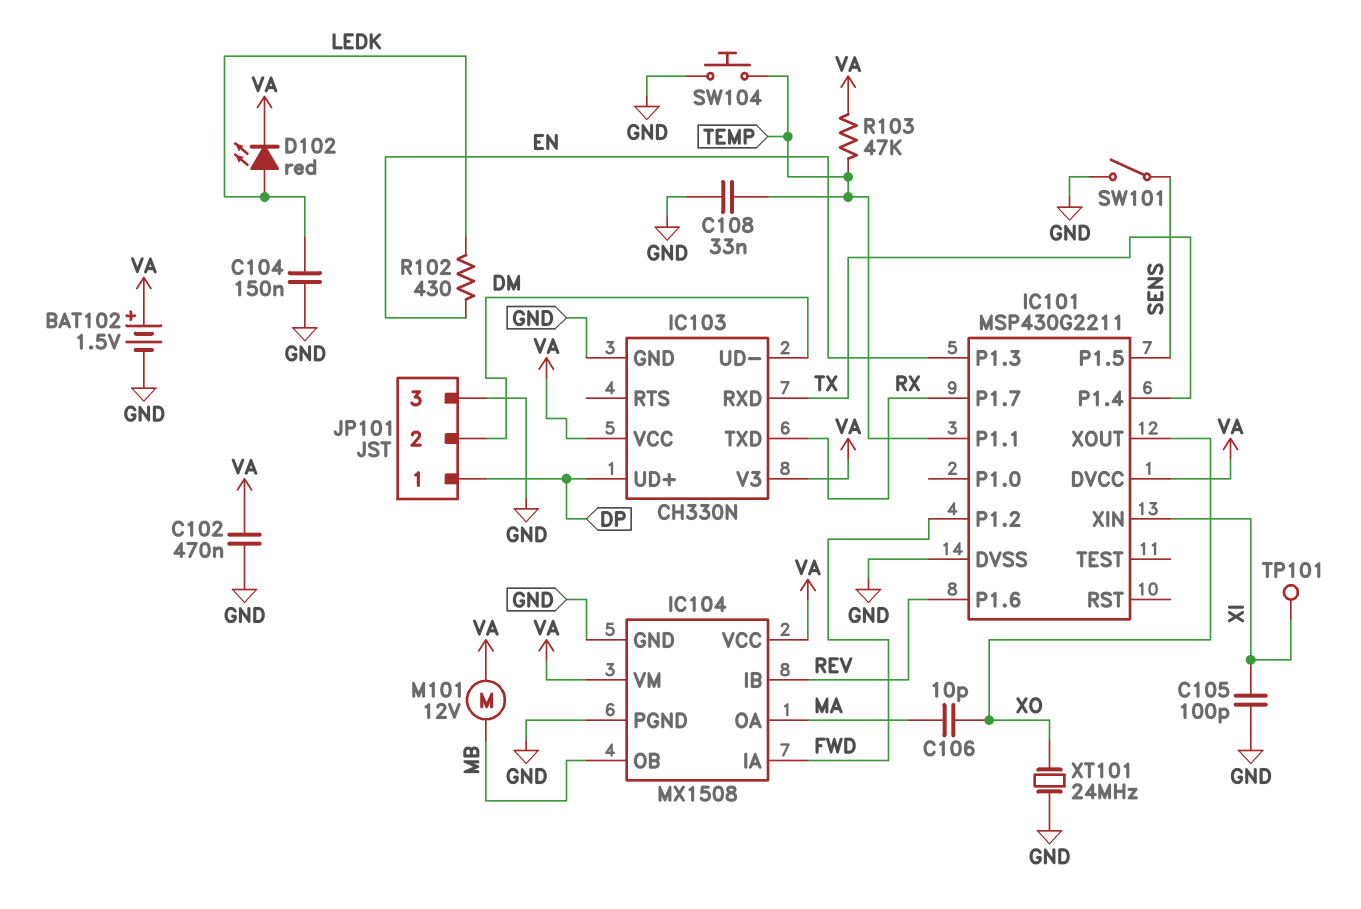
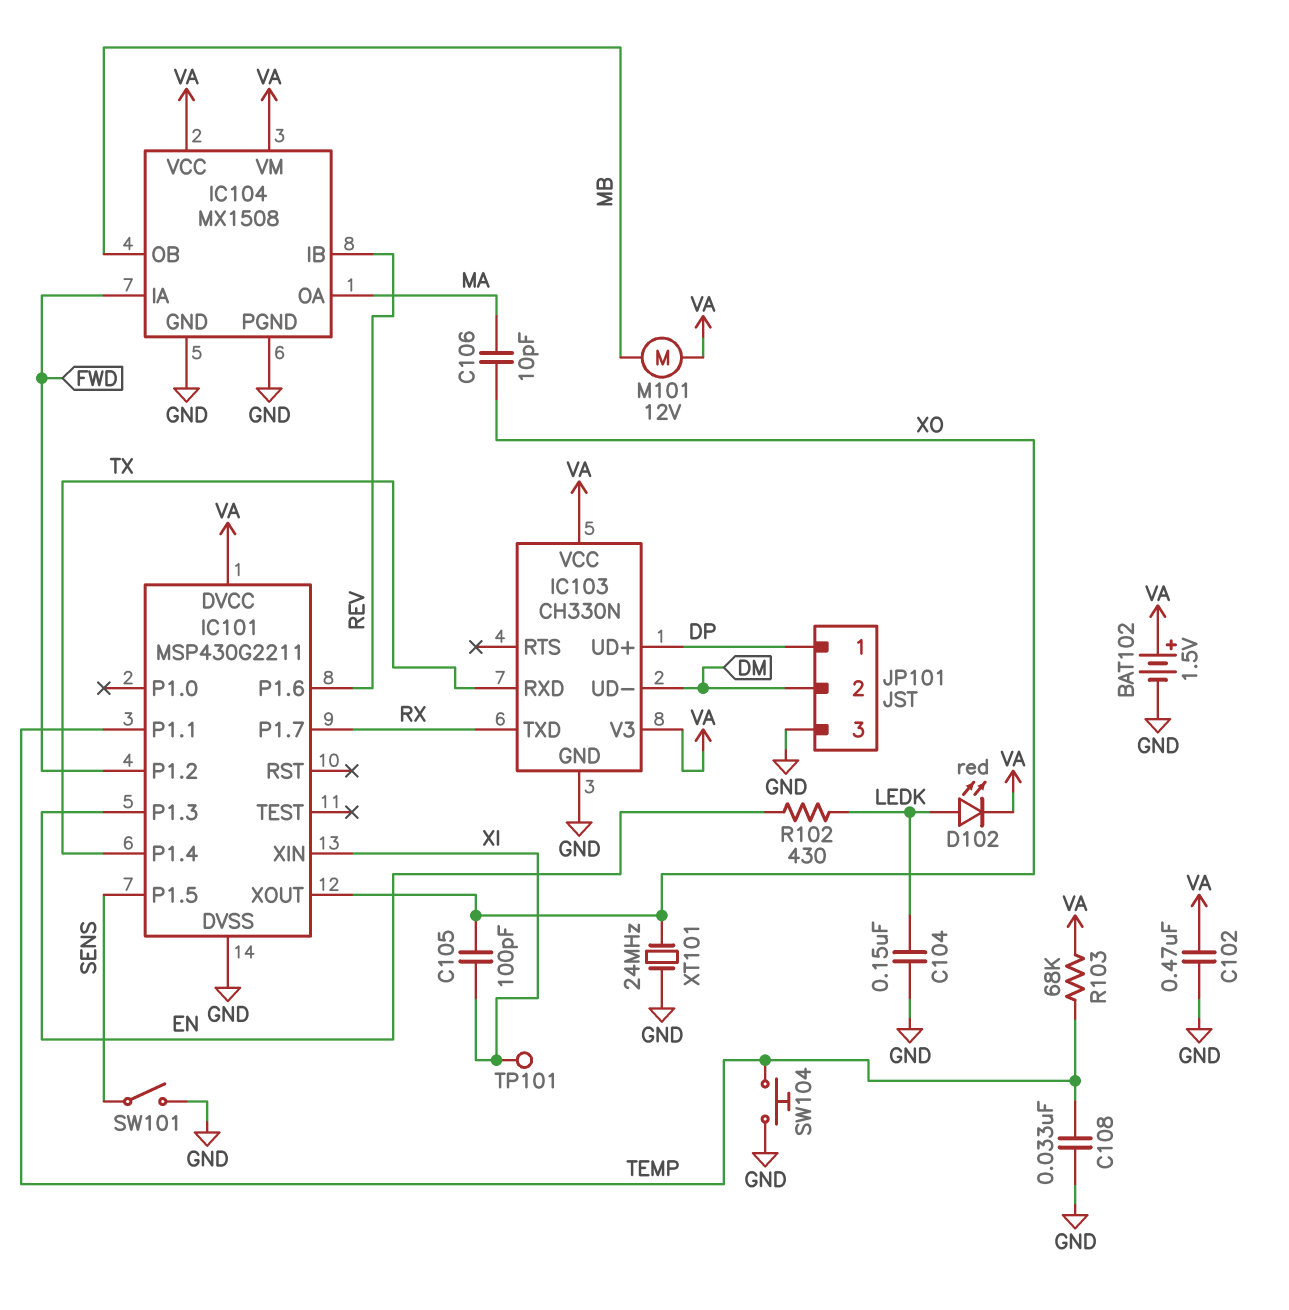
C105: 100pF (GND, XI) -> 100pF (XI, XO)
R103: 47k (TEMP, VA) -> 68k (TEMP, VA)

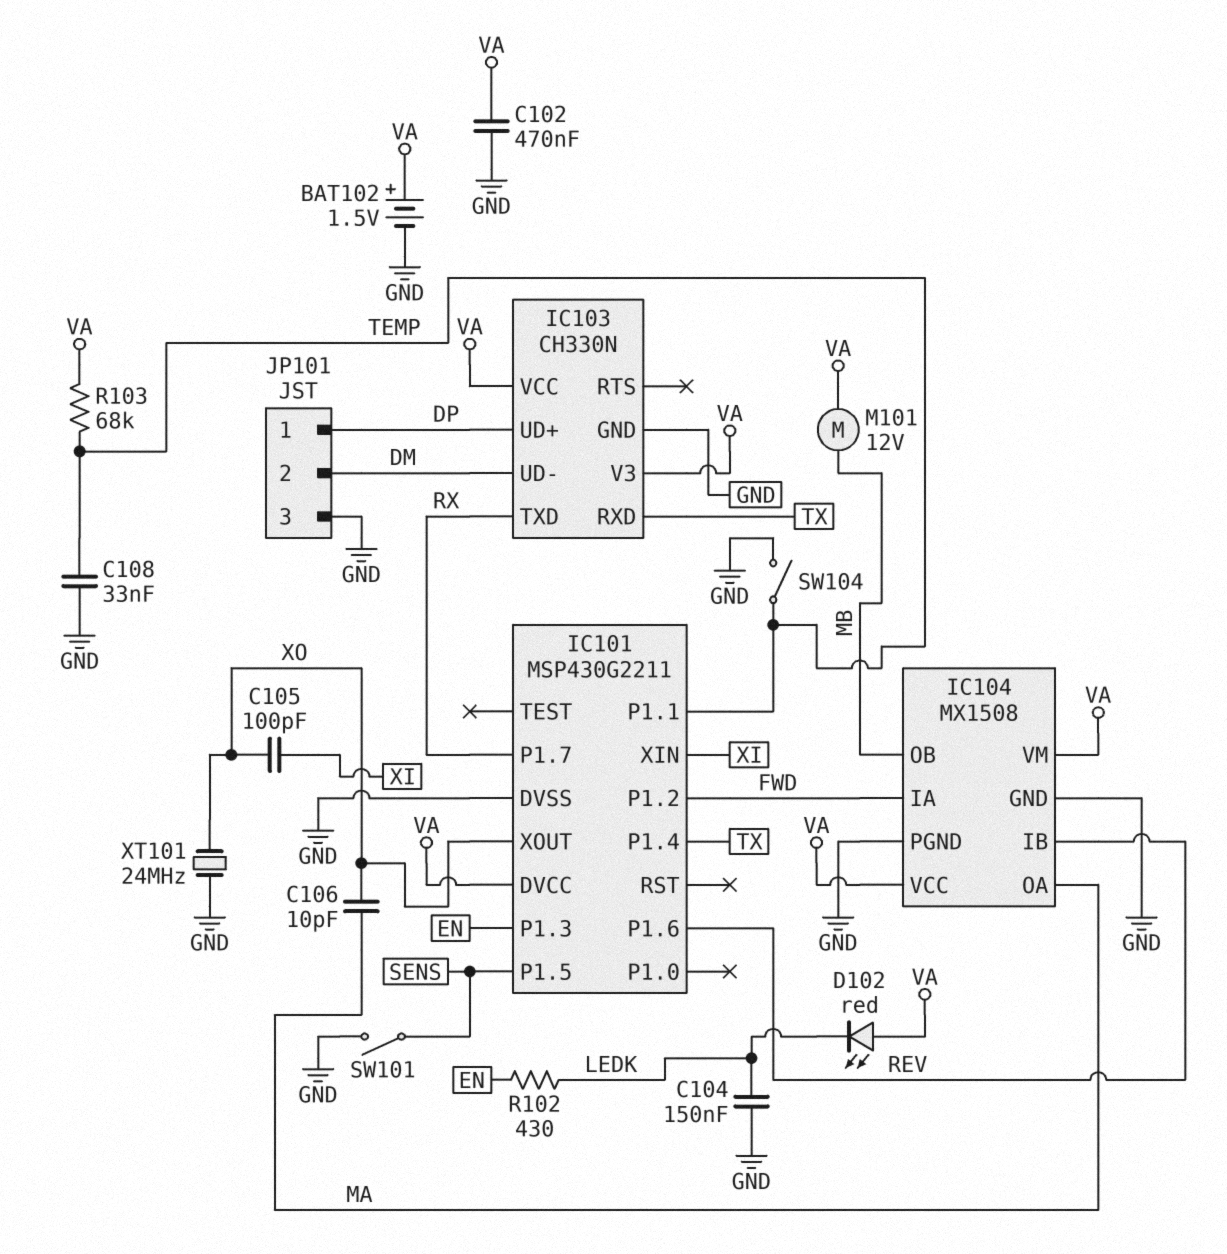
D102: LED red (A LEDK, K VA) -> LED red (A VA, K LEDK)
SW104: button (GND, TEMP) -> switch (GND, TEMP)
TP101: test point (XI) -> none

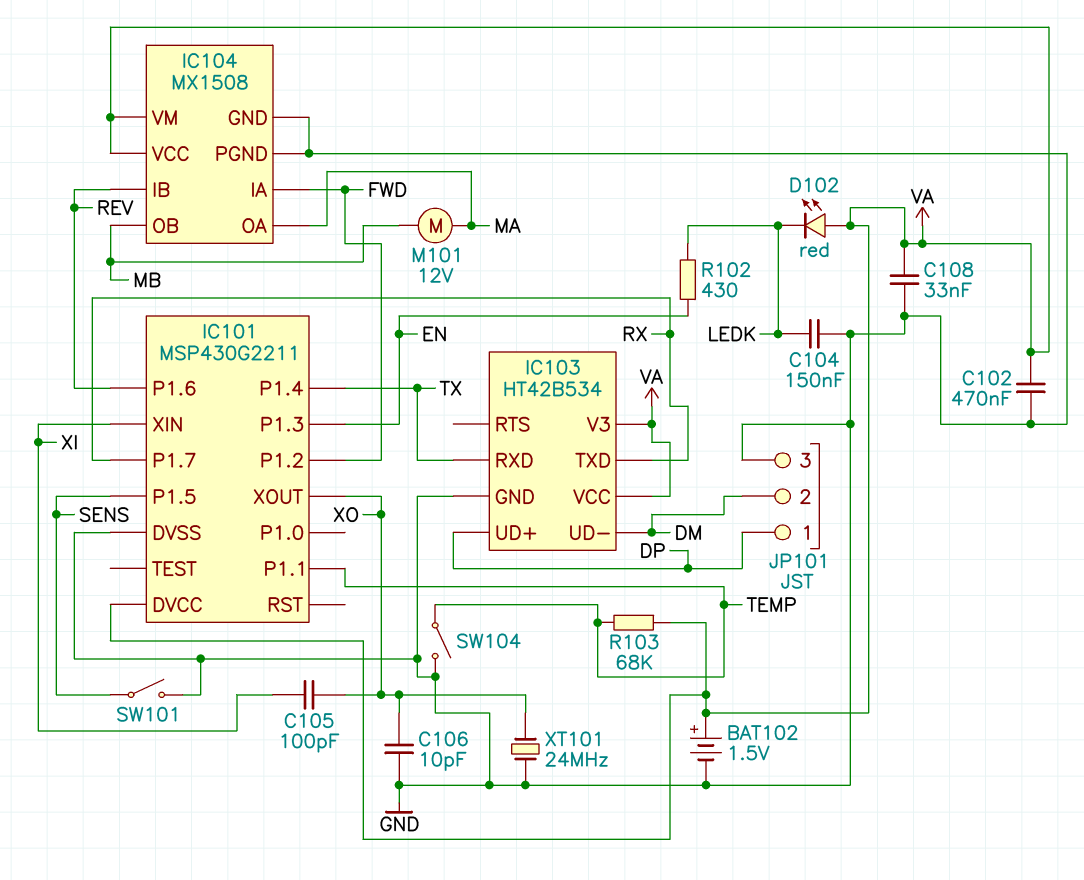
C106: 10pF (MA, XO) -> 10pF (GND, XO)
C108: 33nF (GND, TEMP) -> 33nF (GND, VA)
IC103: CH330N -> HT42B534
M101: motor 12V (MB, VA) -> motor 12V (MA, MB)

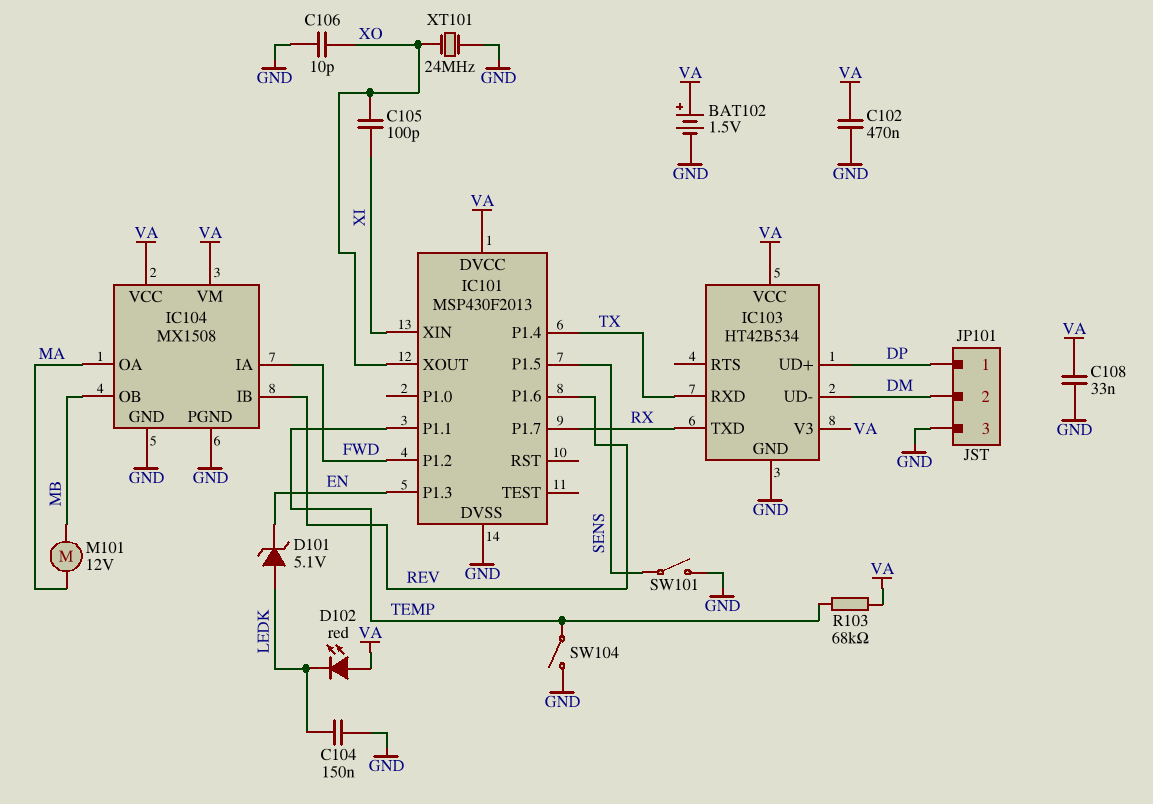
D101: none -> zener 5.1V (A LEDK, K EN)
IC101: MSP430G2211 -> MSP430F2013
R102: 430 (EN, LEDK) -> none

